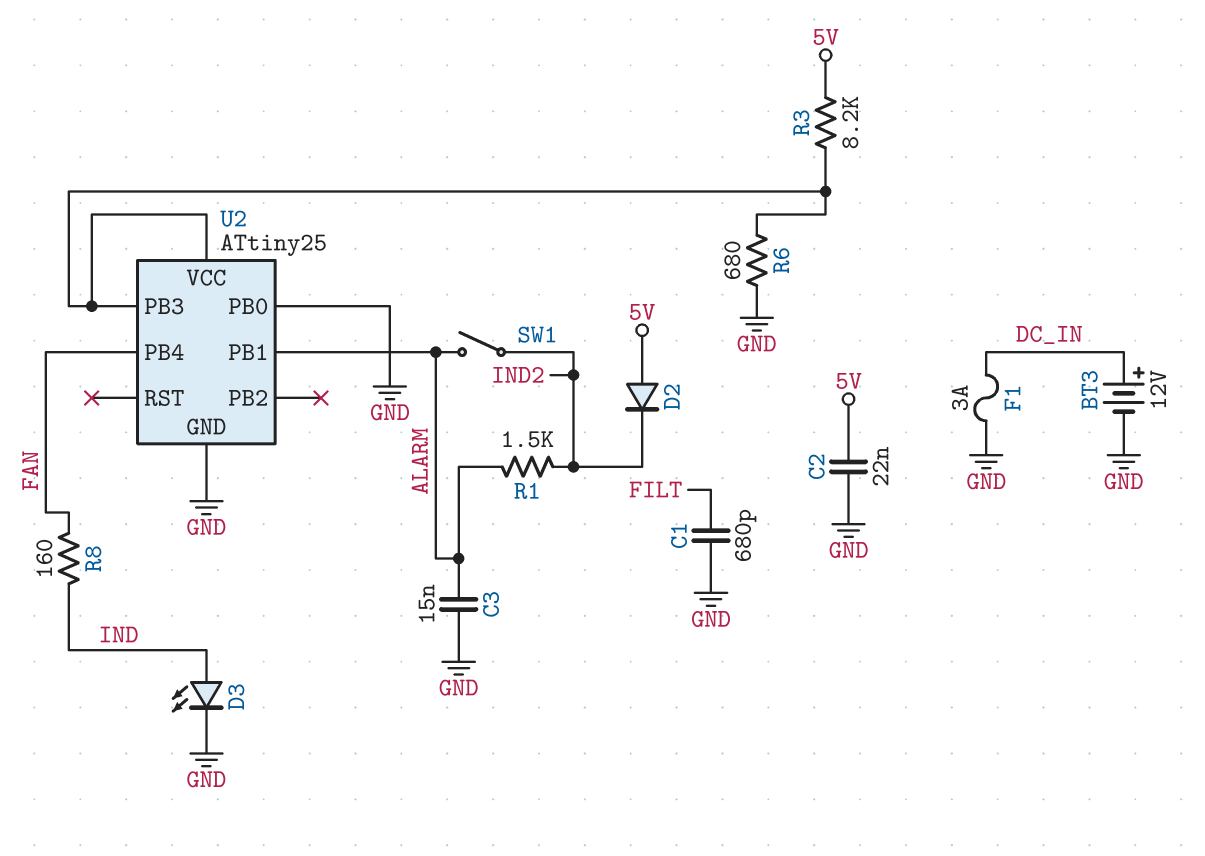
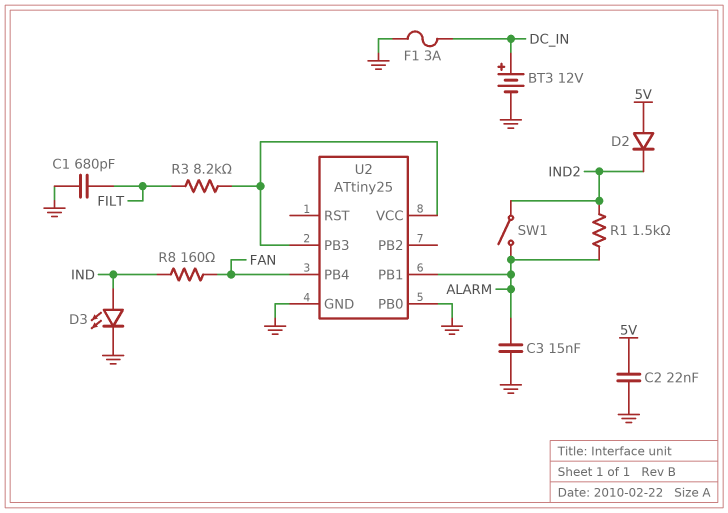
R3: 8.2k (5V, U2/PB3) -> 8.2k (FILT, U2/PB3)
R6: 680 (GND, U2/PB3) -> none

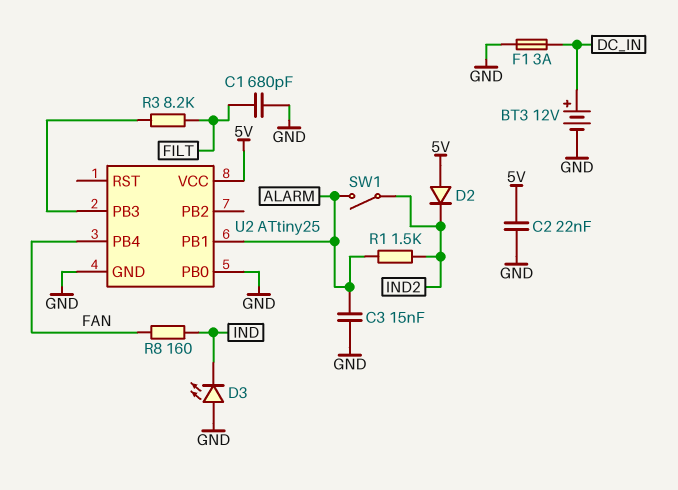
D3: LED (A IND, K GND) -> LED (A GND, K IND)
U2 pin VCC: U2/PB3 -> 5V

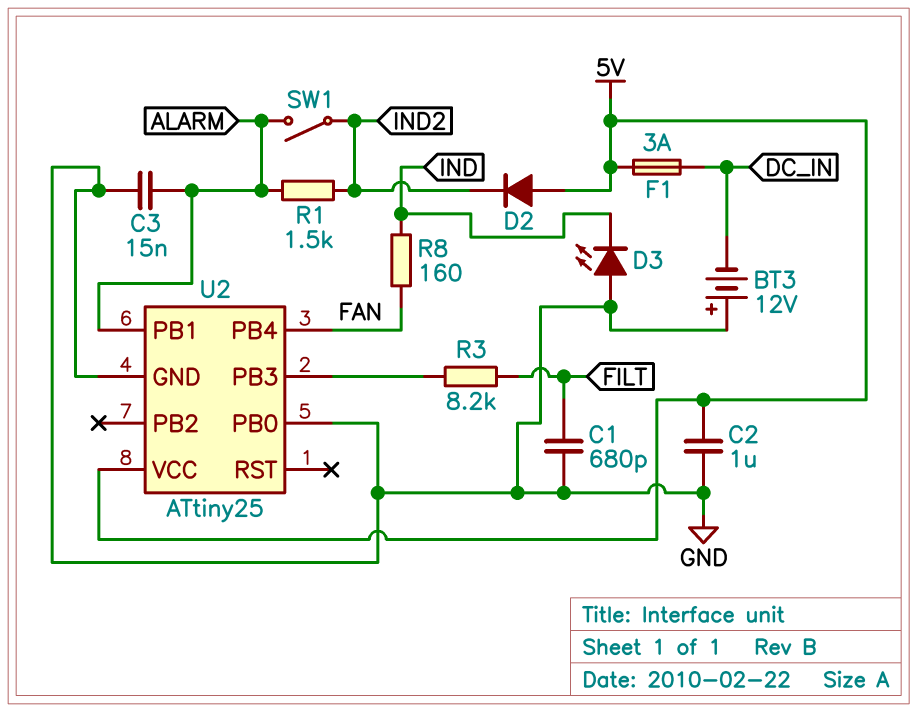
BT3: 12V (plus DC_IN, minus GND) -> 12V (plus GND, minus DC_IN)
C2: 22nF (5V, GND) -> 1uF (5V, GND)
F1: 3A (DC_IN, GND) -> 3A (5V, DC_IN)

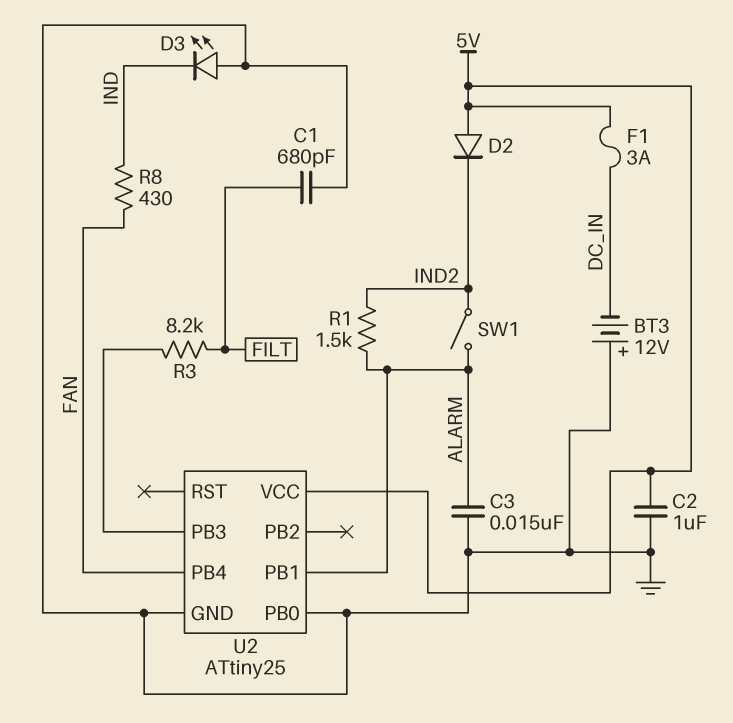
R8: 160 (FAN, IND) -> 430 (FAN, IND)

